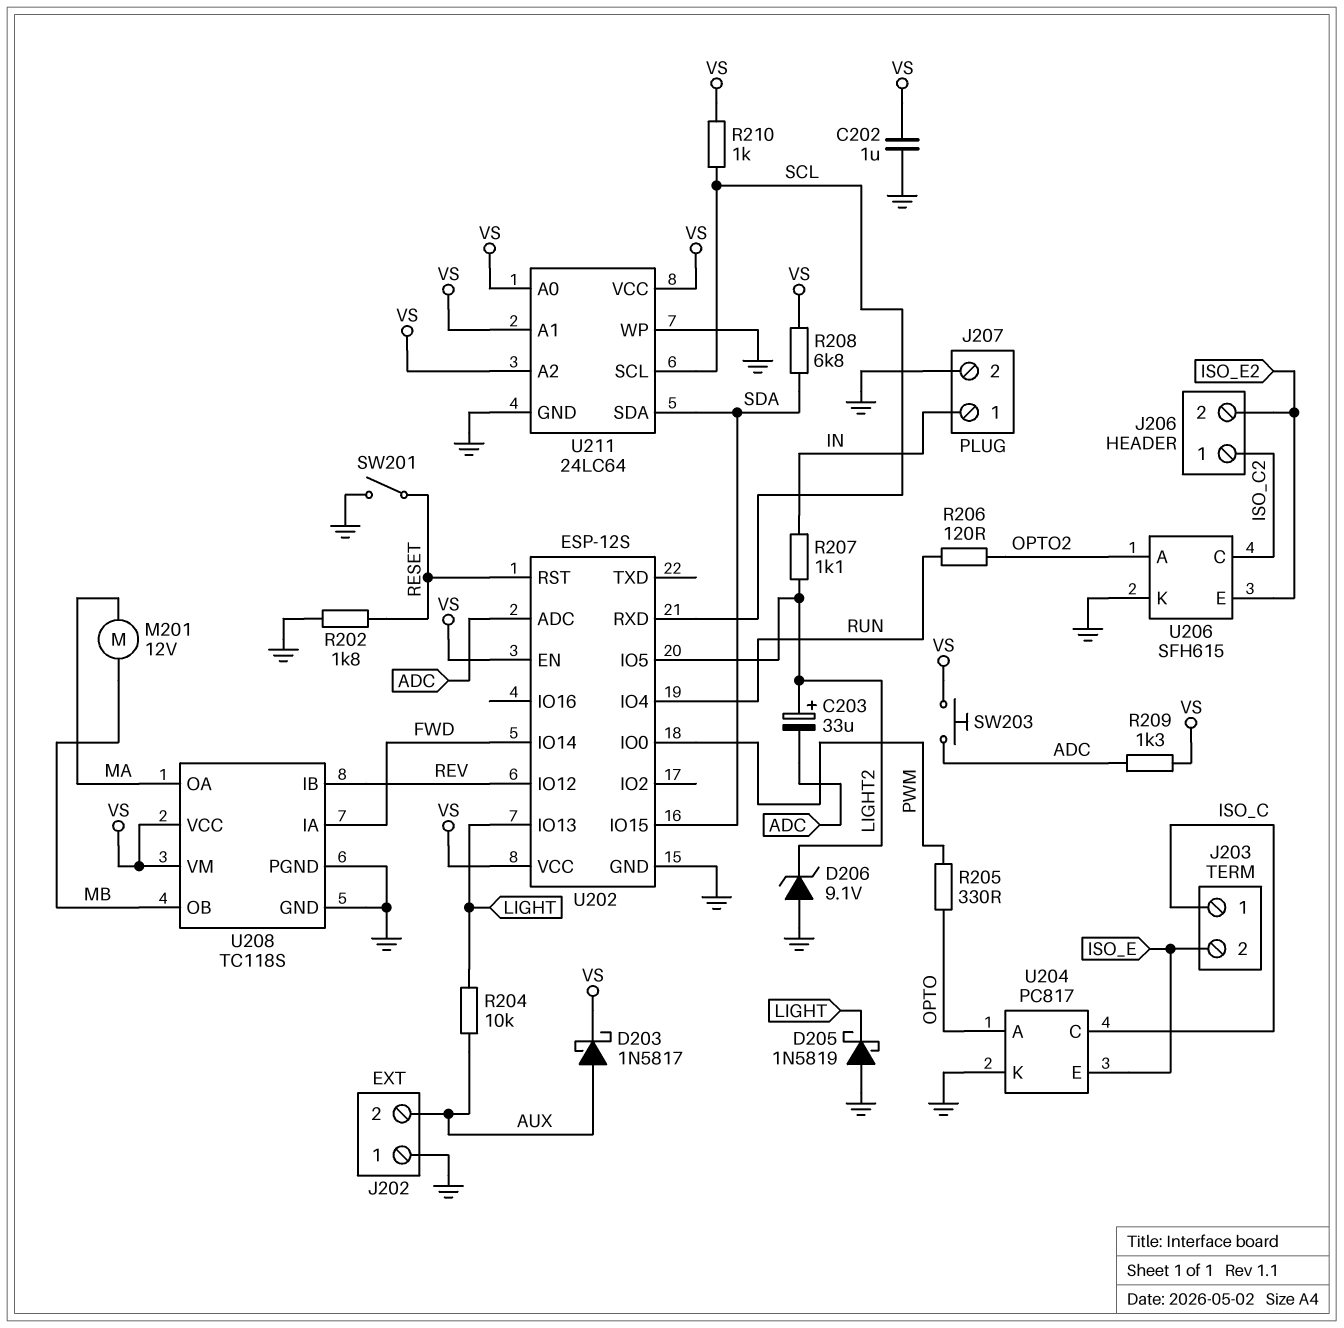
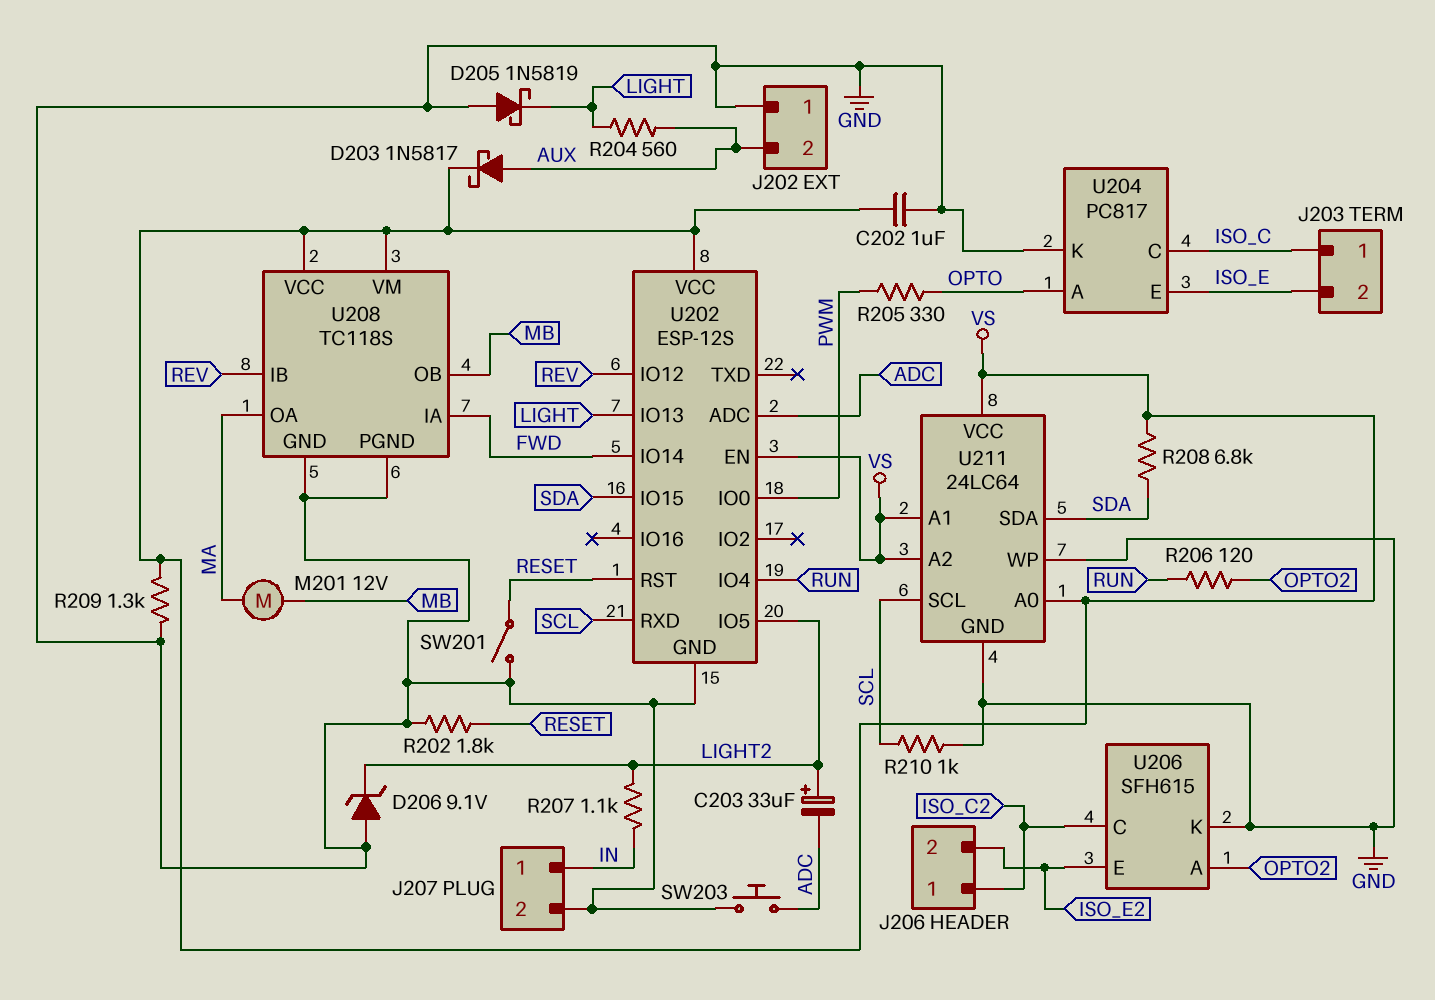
R204: 10k (AUX, LIGHT) -> 560 (AUX, LIGHT)
R209: 1.3k (ADC, VS) -> 1.3k (GND, VS)
R210: 1k (SCL, VS) -> 1k (GND, SCL)
SW203: button (ADC, VS) -> button (ADC, GND)

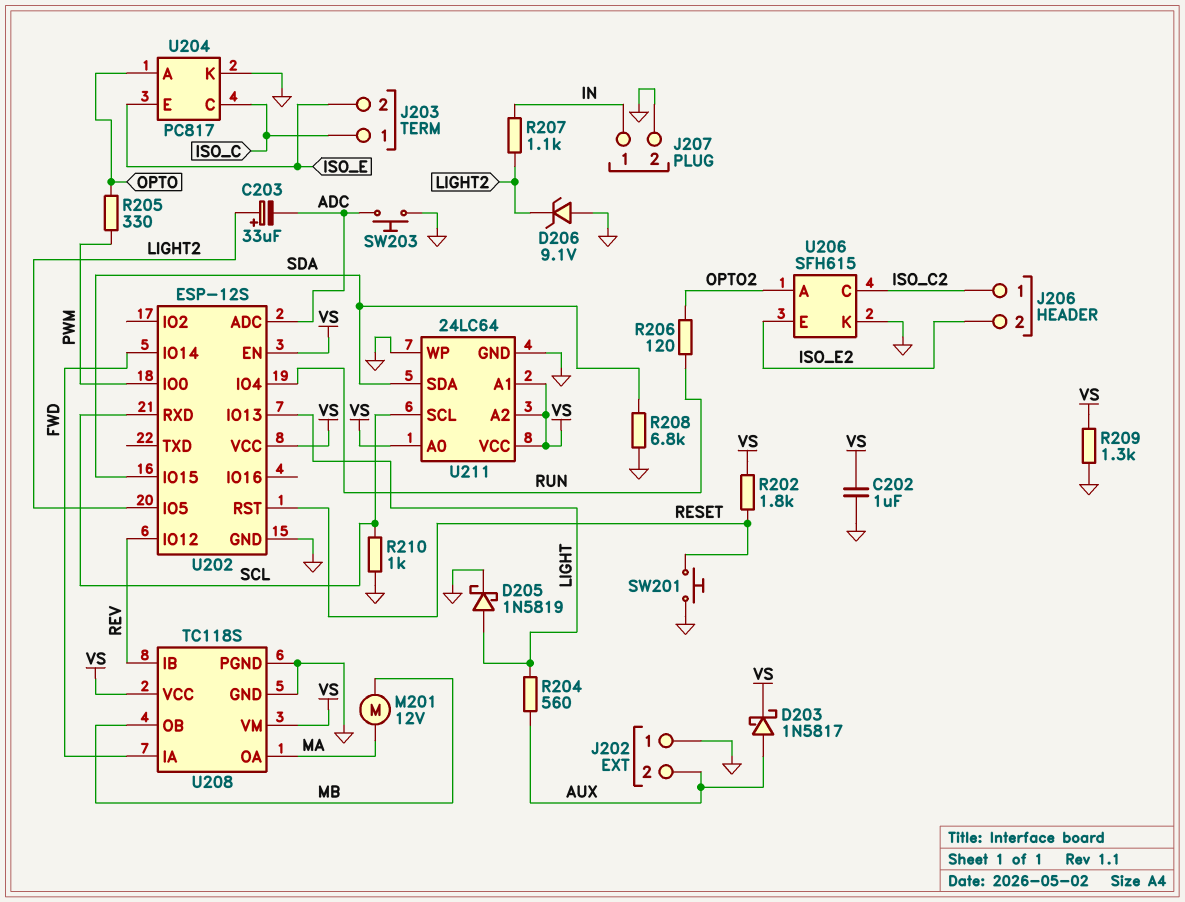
D205: schottky 1N5819 (A GND, K LIGHT) -> schottky 1N5819 (A LIGHT, K GND)
R202: 1.8k (GND, RESET) -> 1.8k (RESET, VS)
R208: 6.8k (SDA, VS) -> 6.8k (GND, SDA)
SW201: switch (GND, RESET) -> button (GND, RESET)

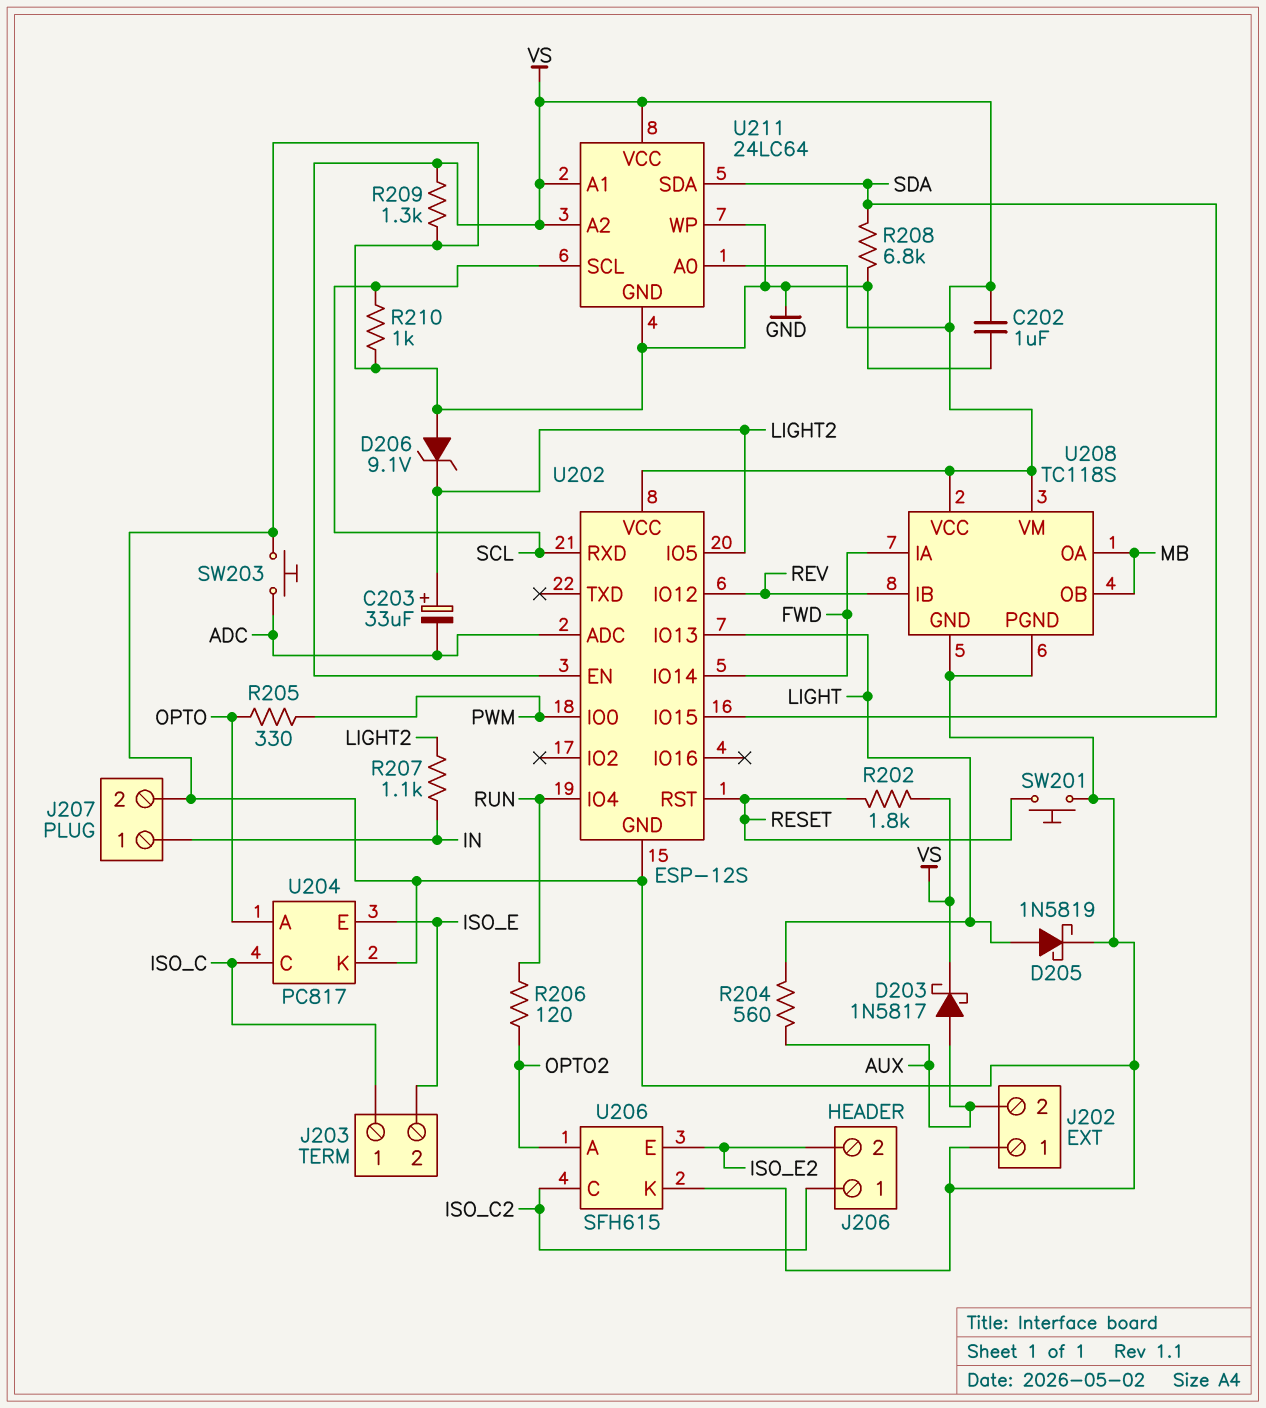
M201: motor 12V (MA, MB) -> none
U208 pin OA: MA -> MB

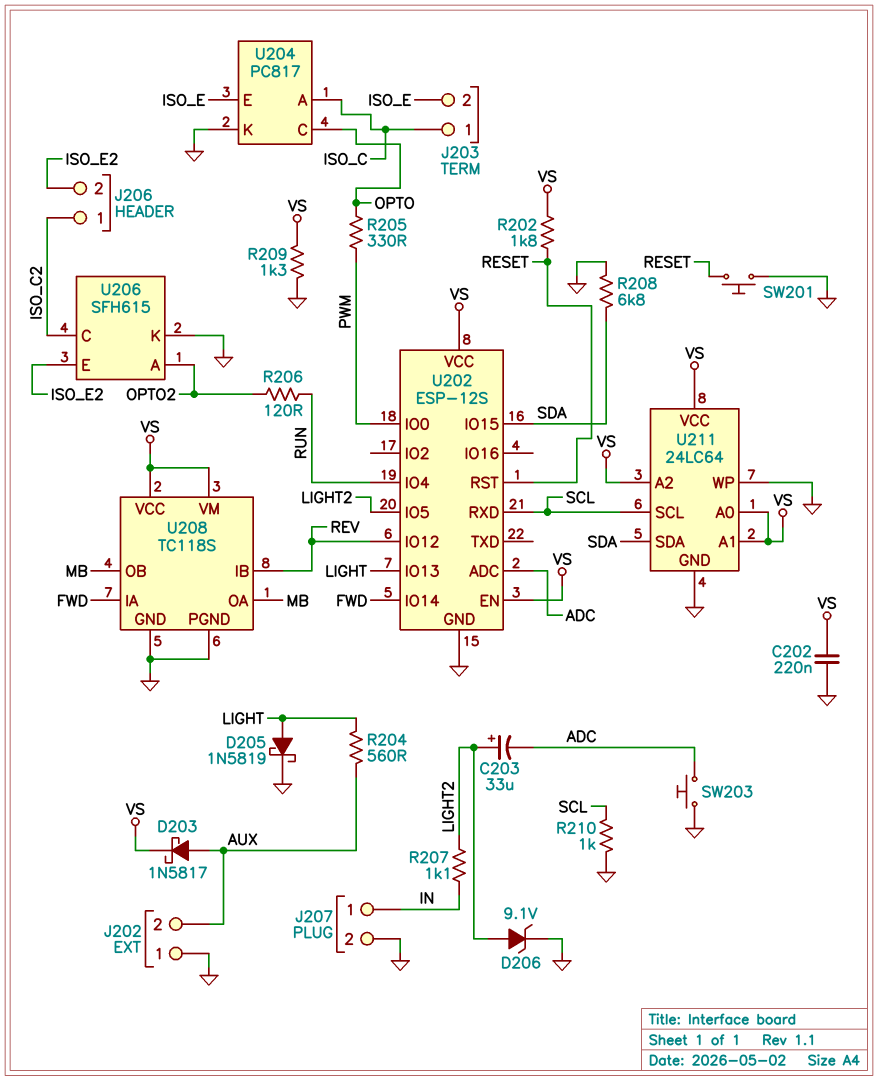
C202: 1uF (GND, VS) -> 220nF (GND, VS)
D206: zener 9.1V (A GND, K LIGHT2) -> zener 9.1V (A LIGHT2, K GND)
U204 pin A: OPTO -> ISO_C
U204 pin C: ISO_C -> OPTO

